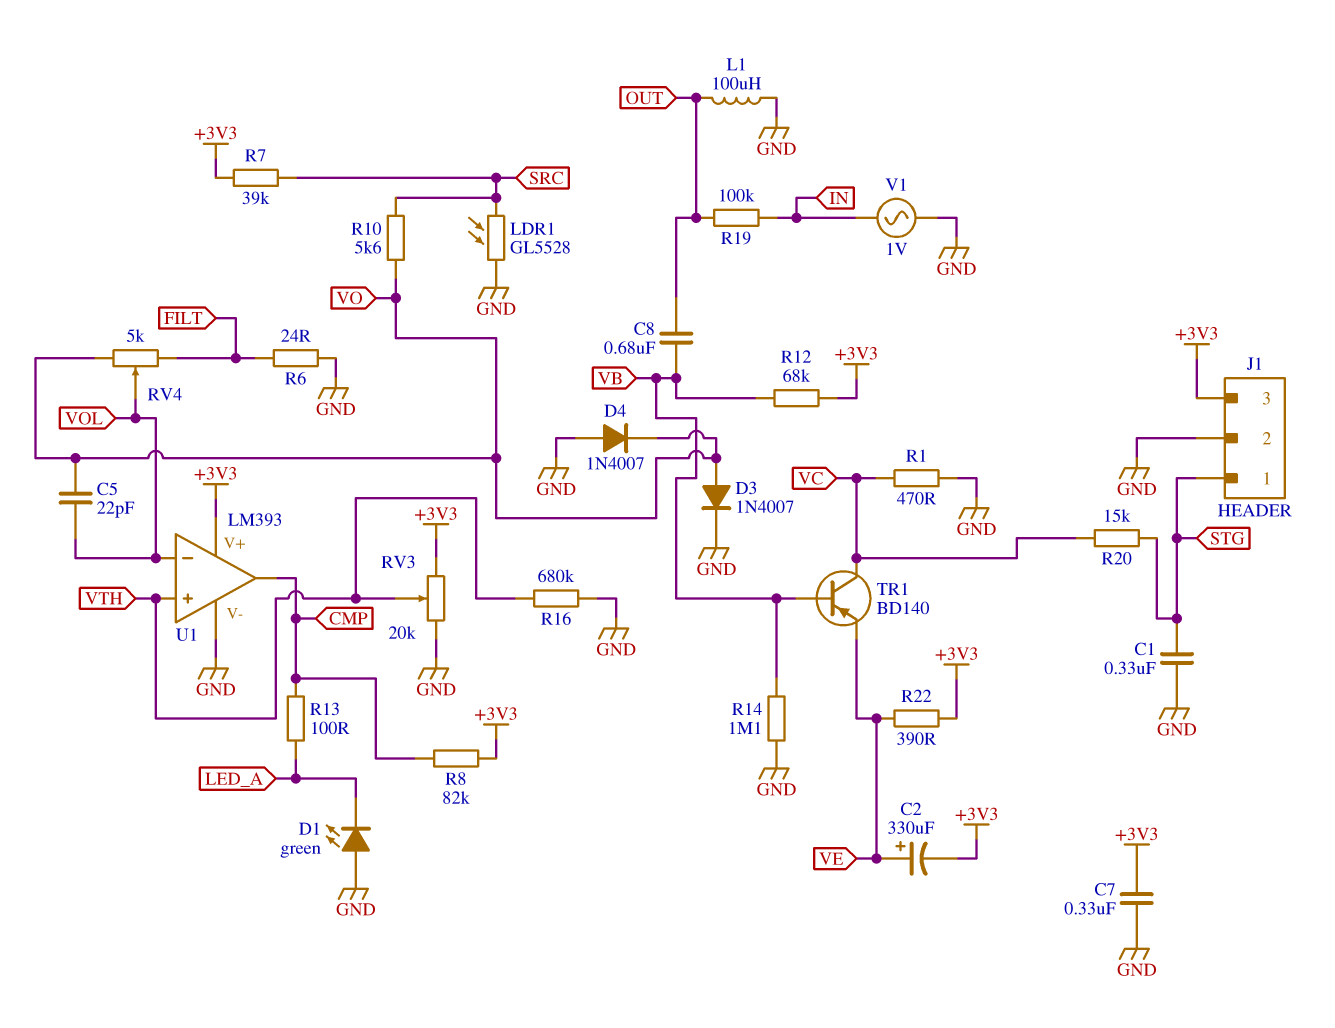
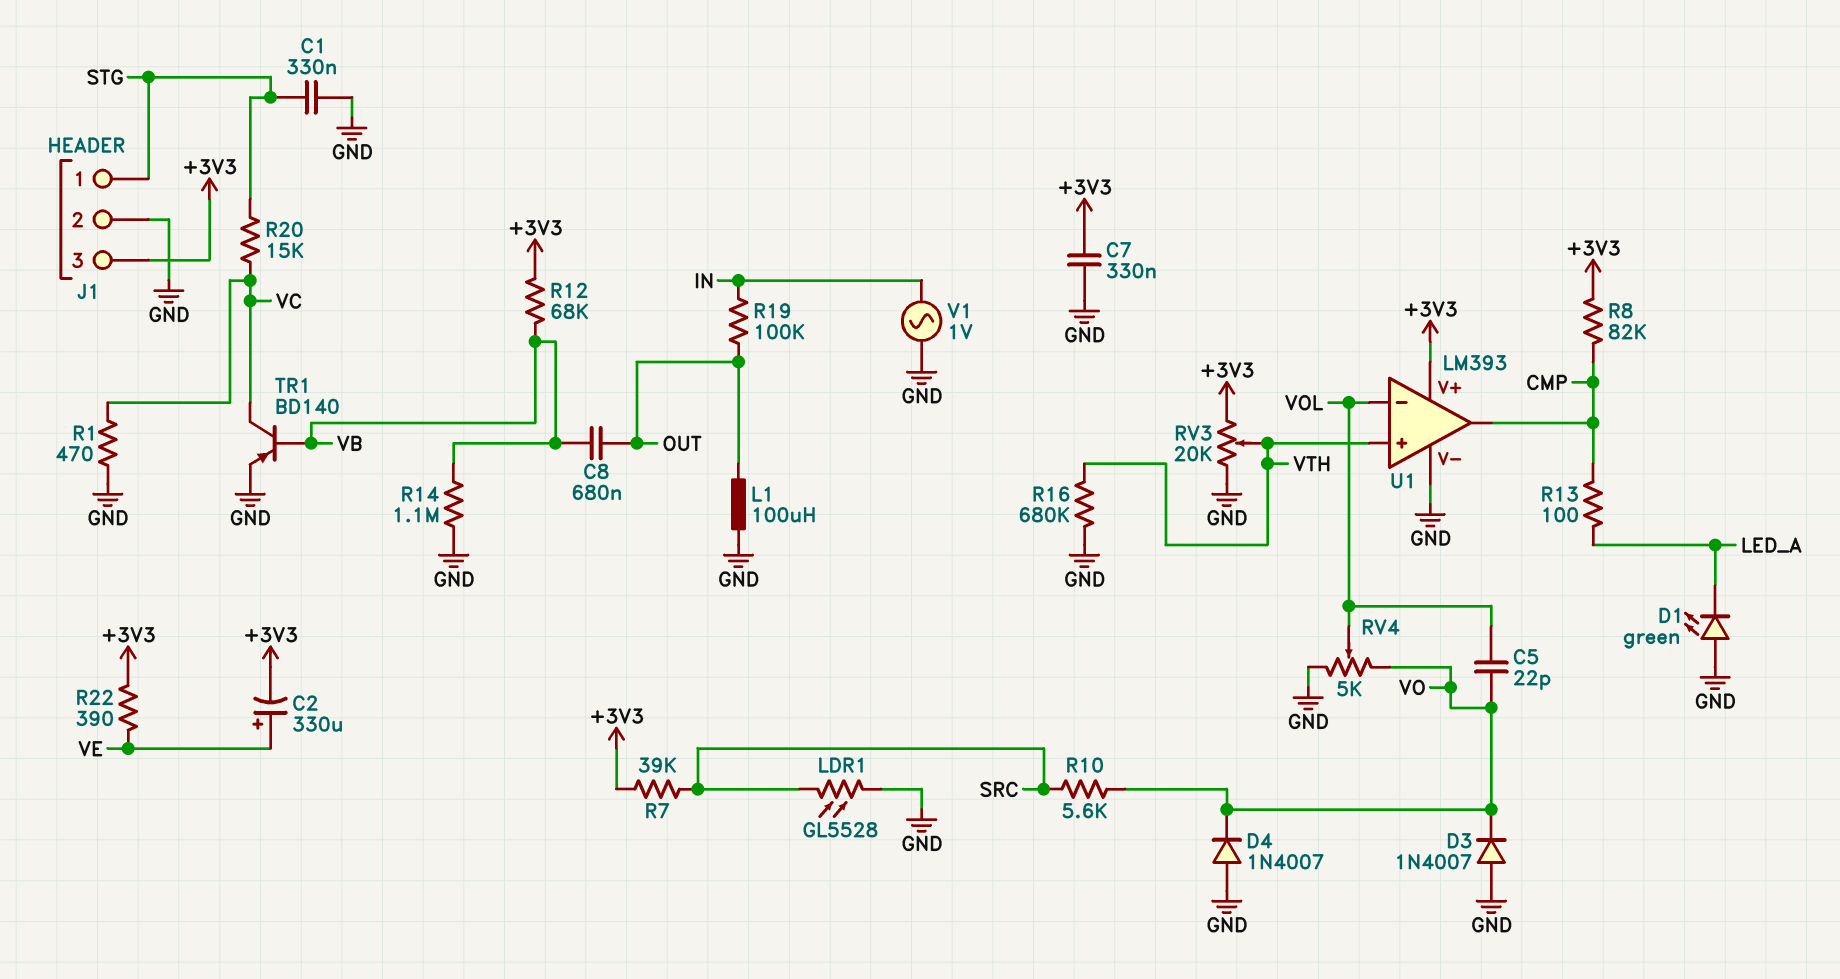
D3: diode 1N4007 (A VO, K GND) -> diode 1N4007 (A GND, K VO)
R6: 24 (FILT, GND) -> none
RV4: 5k (FILT, VO, wiper VOL) -> 5k (GND, VO, wiper VOL)
TR1: PNP BD140 (B VB, C VC, E VE) -> PNP BD140 (B VB, C VC, E GND)

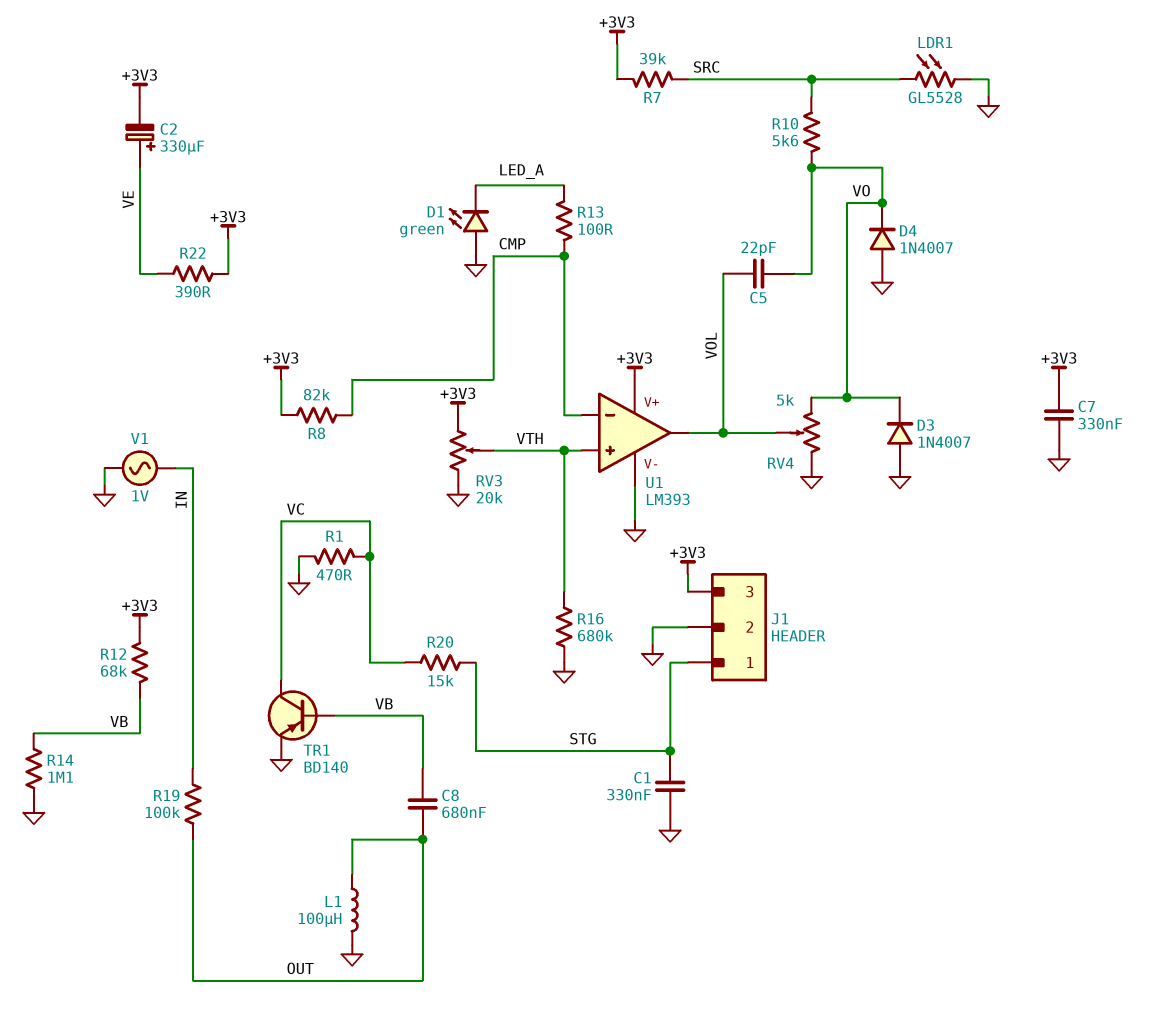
U1 pin in-: VOL -> CMP
U1 pin out: CMP -> VOL

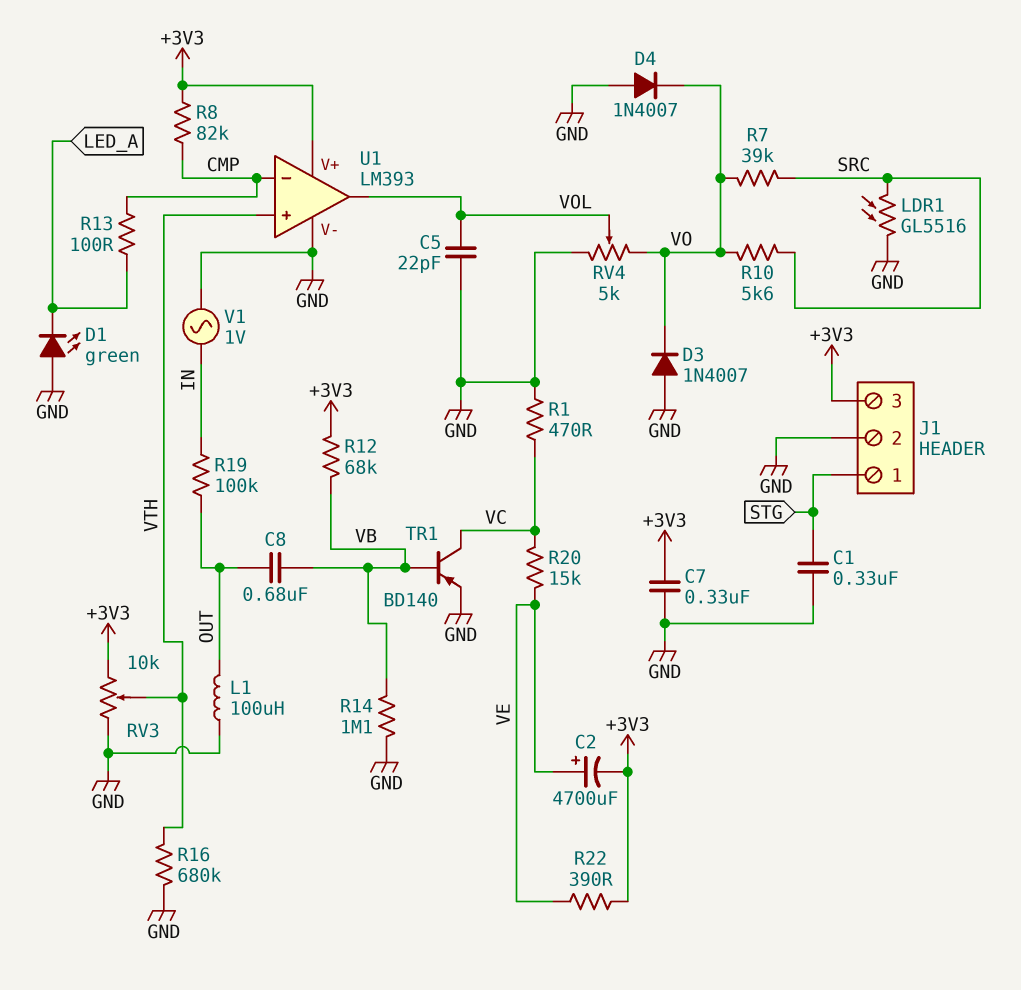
C2: 330uF (plus VE, minus +3V3) -> 4700uF (plus VE, minus +3V3)
C5: 22pF (VO, VOL) -> 22pF (GND, VOL)
LDR1: GL5528 (GND, SRC) -> GL5516 (GND, SRC)
R7: 39k (+3V3, SRC) -> 39k (SRC, VO)
R20: 15k (STG, VC) -> 15k (VC, VE)
RV3: 20k (+3V3, GND, wiper VTH) -> 10k (+3V3, GND, wiper VTH)

